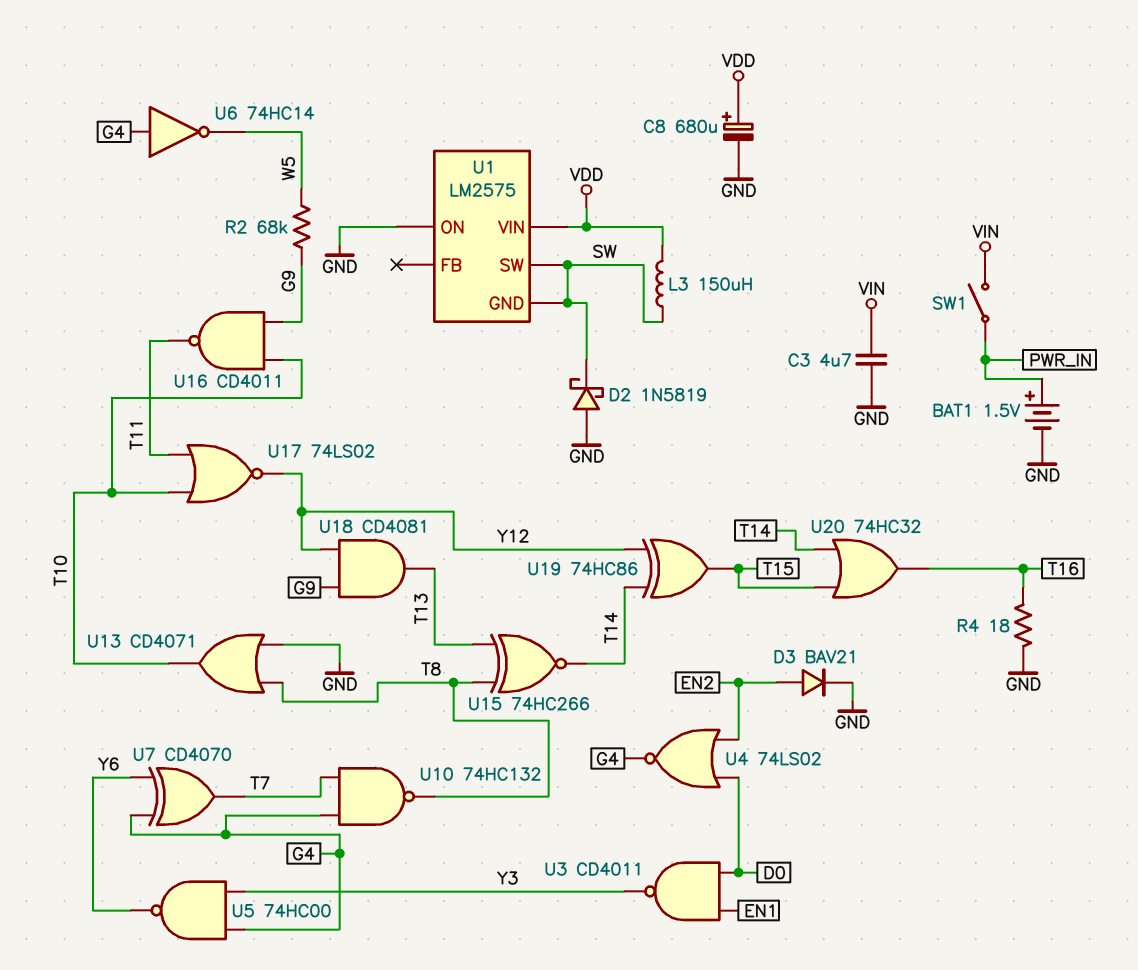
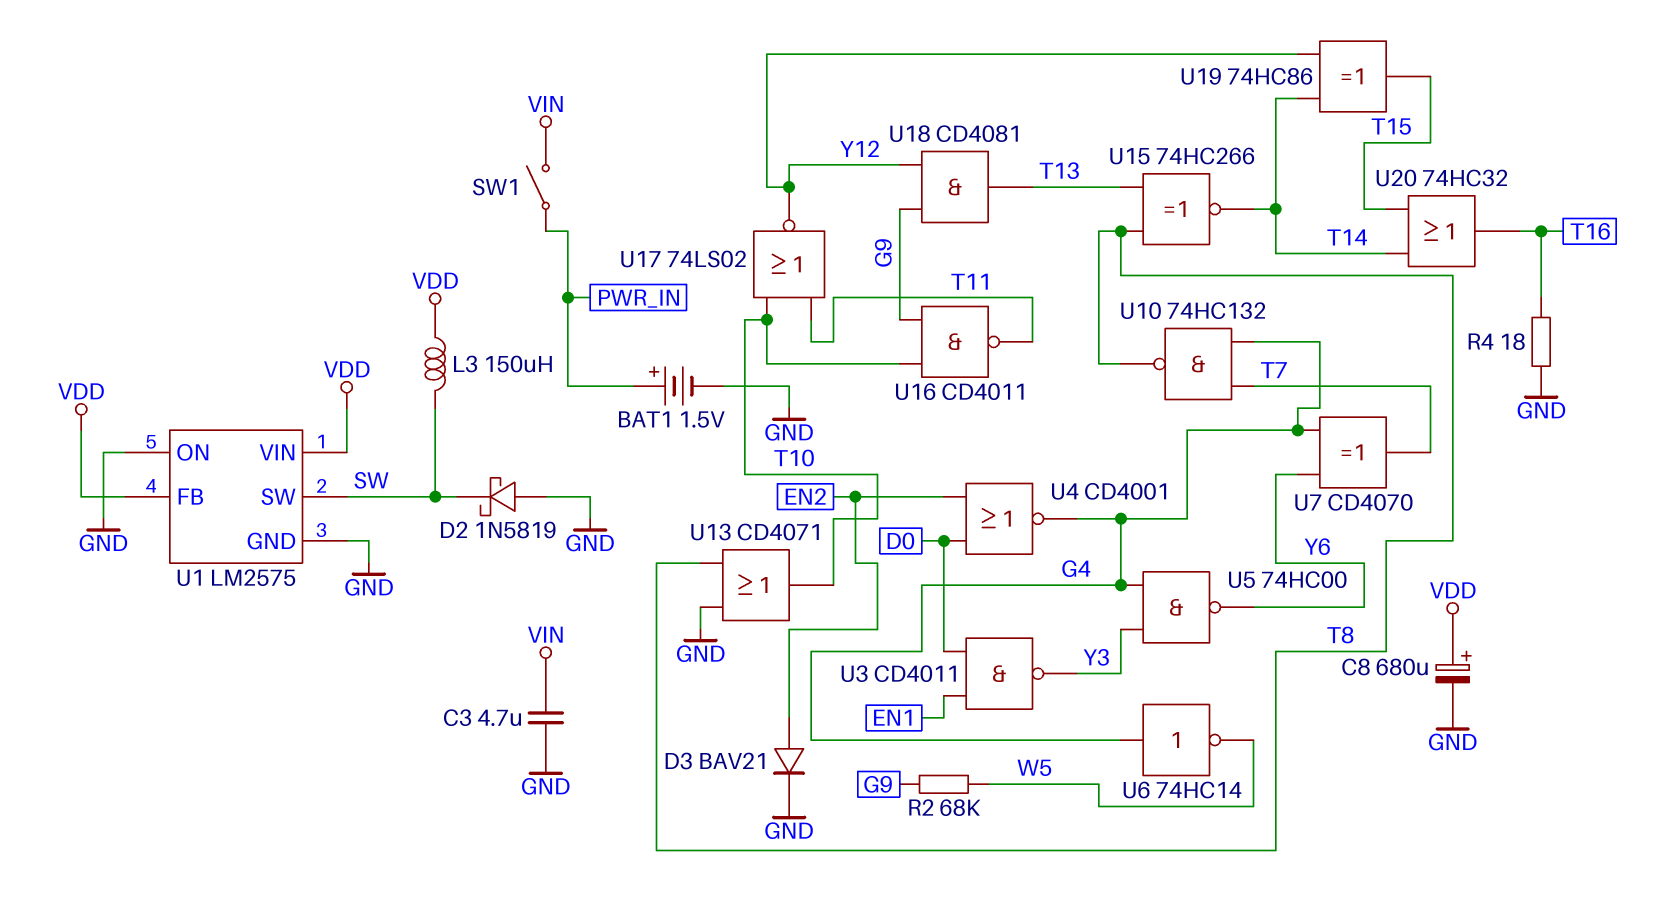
U1 pin FB: none -> VDD
U1 pin GND: SW -> GND
U4: NOR 74LS02 (in D0, in EN2, out G4) -> NOR CD4001 (in D0, in EN2, out G4)

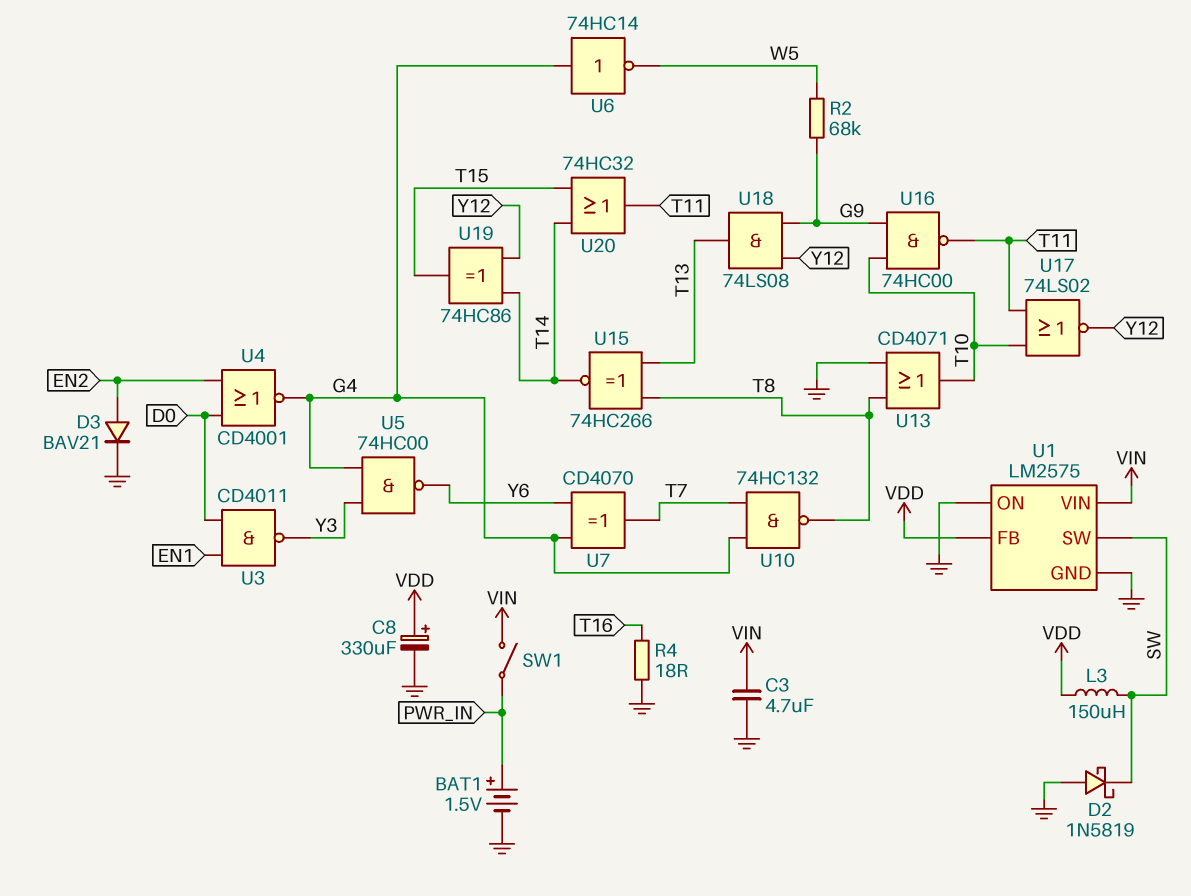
C8: 680uF (plus VDD, minus GND) -> 330uF (plus VDD, minus GND)
U1 pin VIN: VDD -> VIN
U16: NAND CD4011 (in G9, in T10, out T11) -> NAND 74HC00 (in G9, in T10, out T11)
U18: AND CD4081 (in G9, in Y12, out T13) -> AND 74LS08 (in G9, in Y12, out T13)
U20: OR 74HC32 (in T14, in T15, out T16) -> OR 74HC32 (in T14, in T15, out T11)

